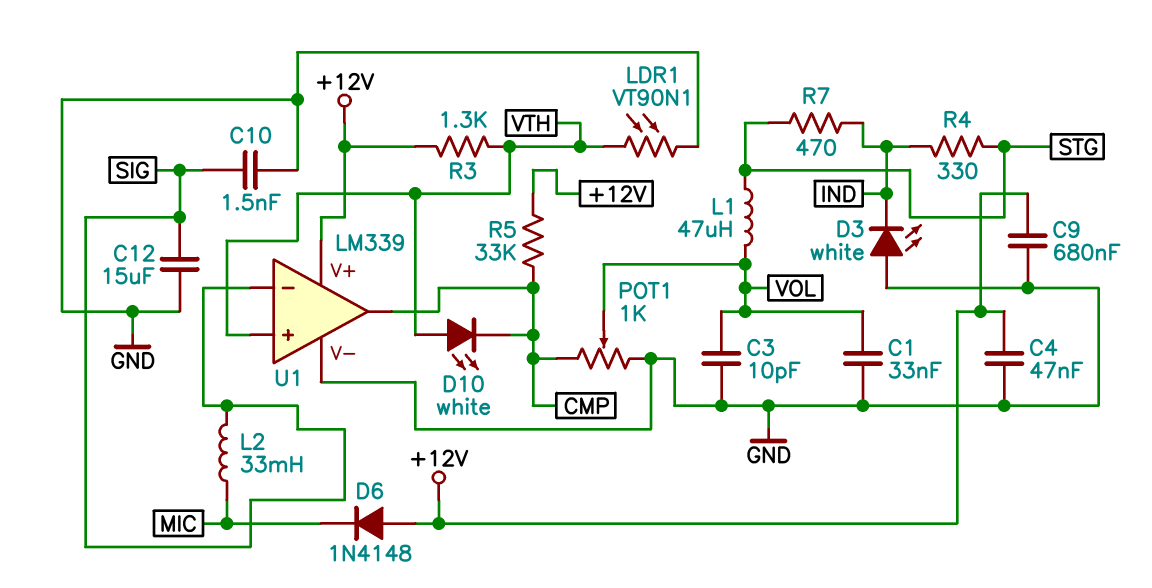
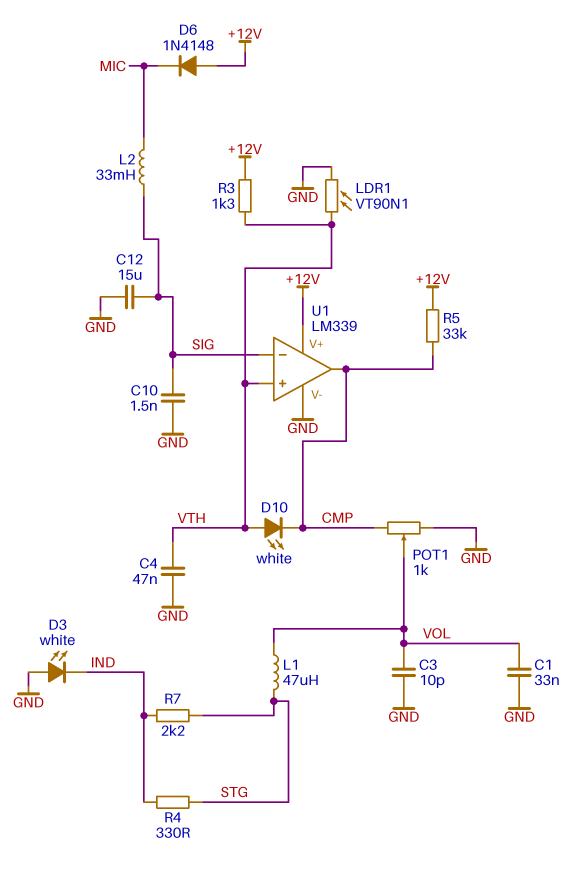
C4: 47nF (+12V, GND) -> 47nF (GND, VTH)
C9: 680nF (+12V, GND) -> none
R7: 470 (IND, STG) -> 2.2k (IND, STG)

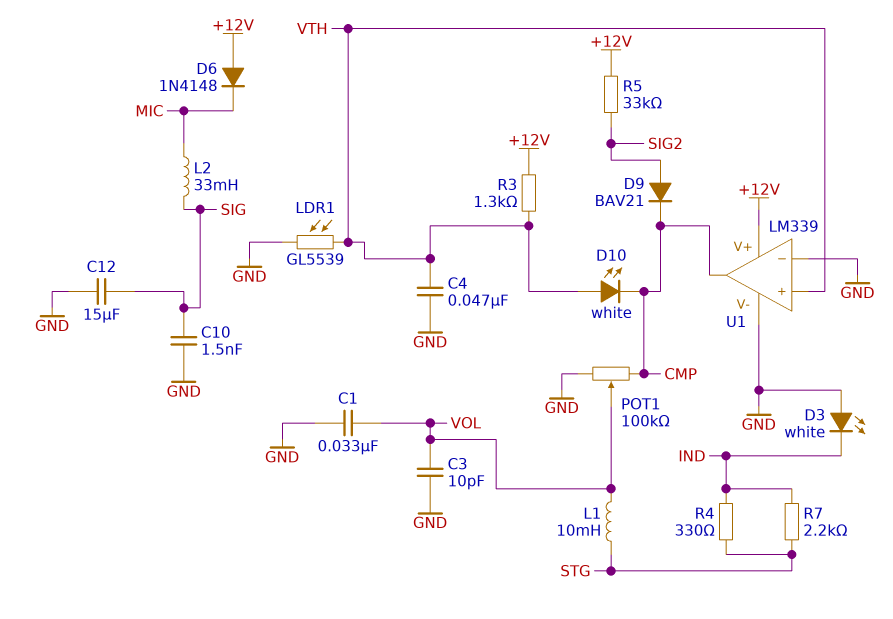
D9: none -> diode BAV21 (A SIG2, K CMP)
L1: 47uH (STG, VOL) -> 10mH (STG, VOL)
LDR1: VT90N1 (GND, VTH) -> GL5539 (GND, VTH)
POT1: 1k (CMP, GND, wiper VOL) -> 100k (CMP, GND, wiper VOL)
R5: 33k (+12V, CMP) -> 33k (+12V, SIG2)
U1 pin in-: SIG -> GND

